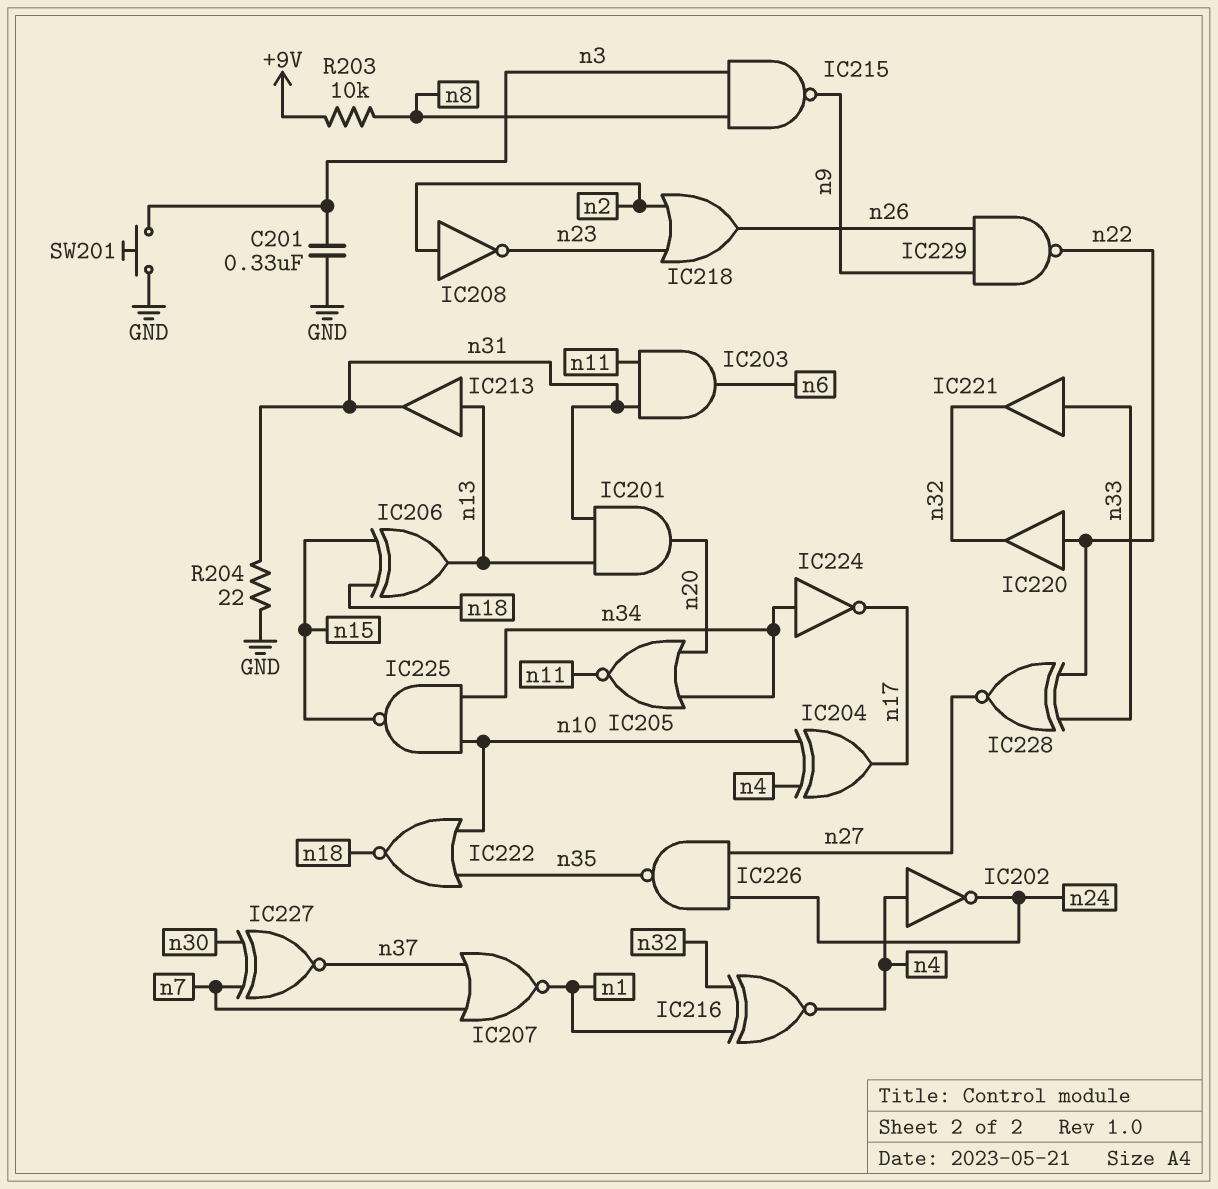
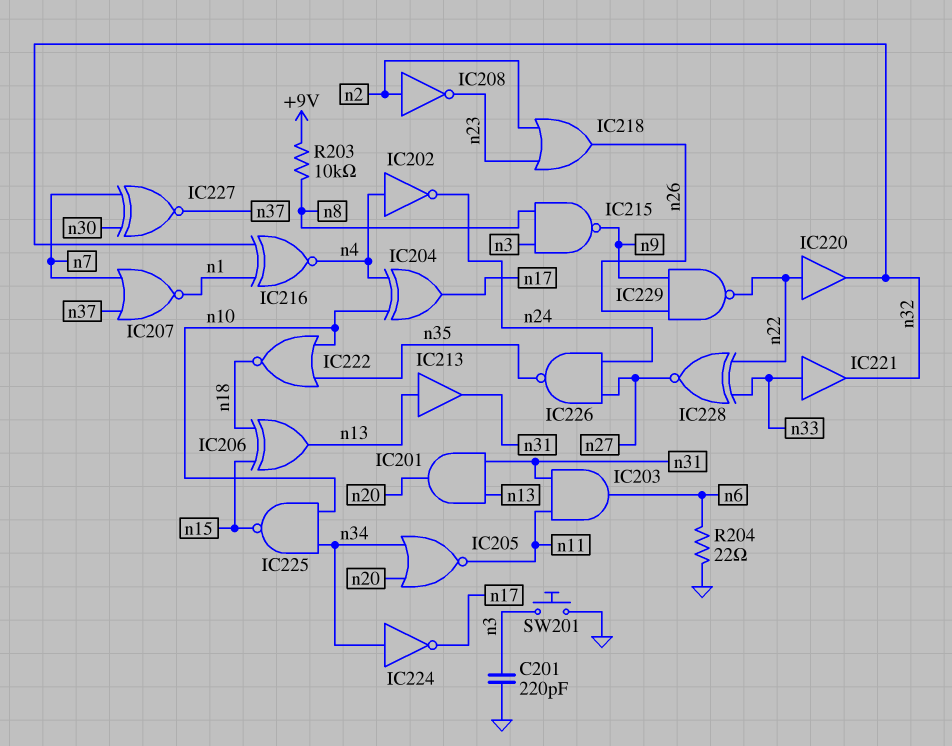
C201: 330nF (GND, n3) -> 220pF (GND, n3)
R204: 22 (GND, n31) -> 22 (GND, n6)

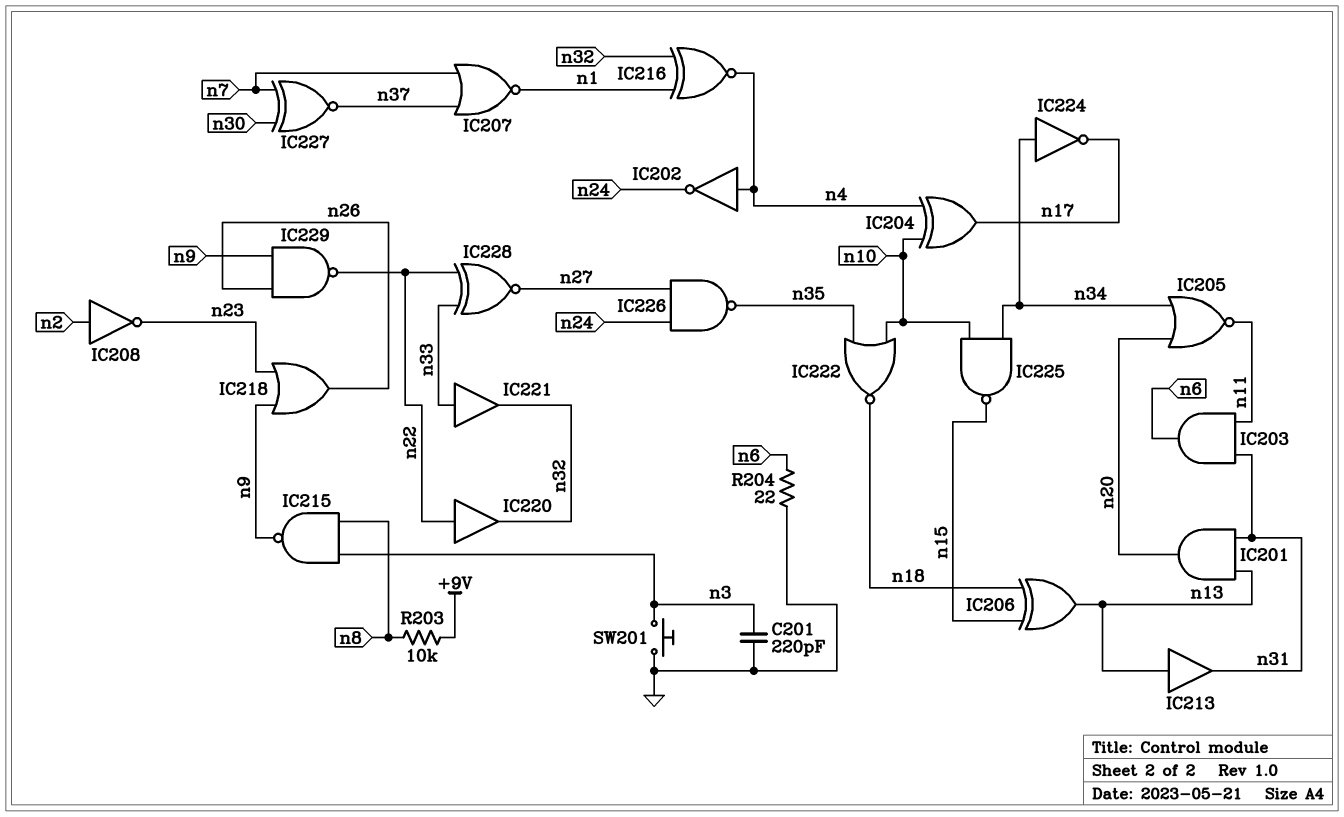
IC218: OR (in n2, in n23, out n26) -> OR (in n9, in n23, out n26)

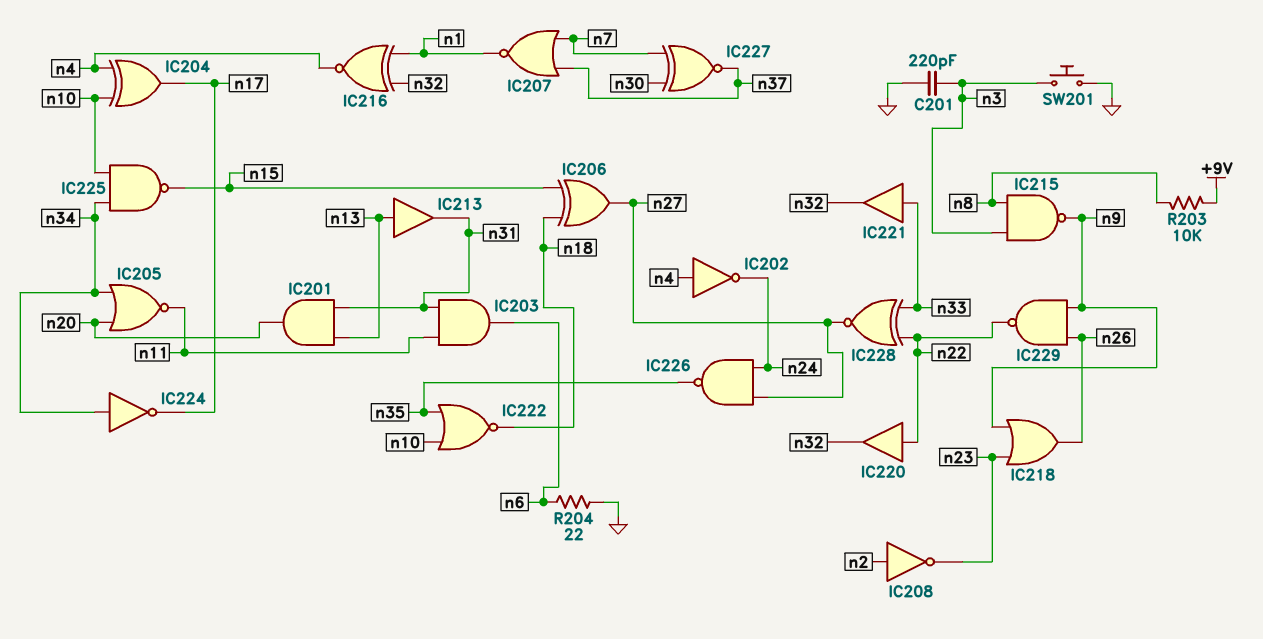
IC206: XOR (in n15, in n18, out n13) -> XOR (in n15, in n18, out n27)

